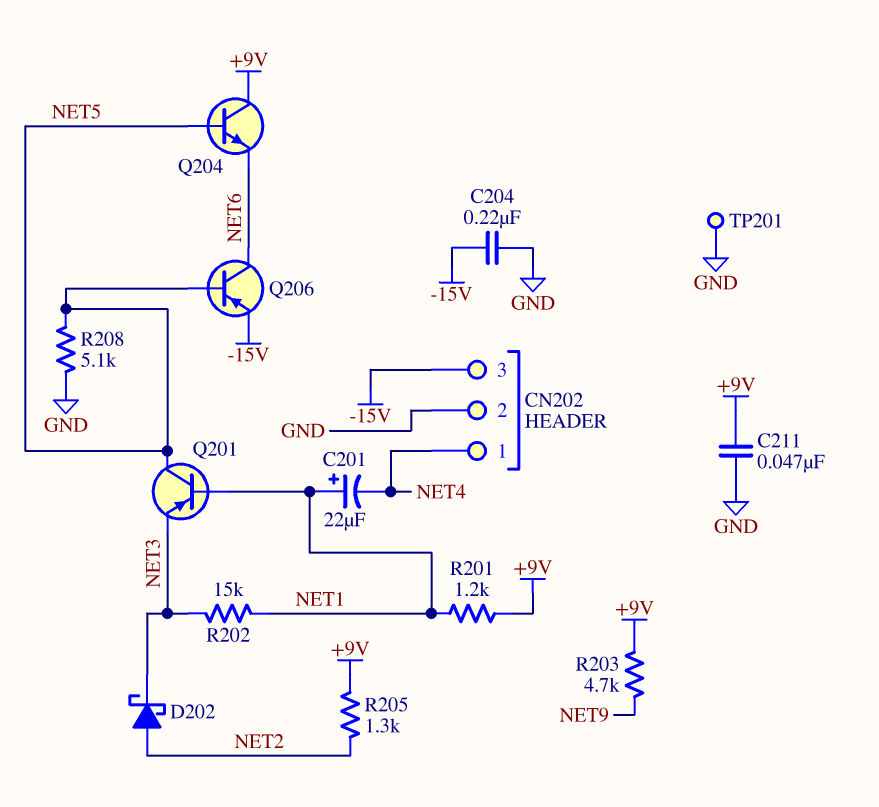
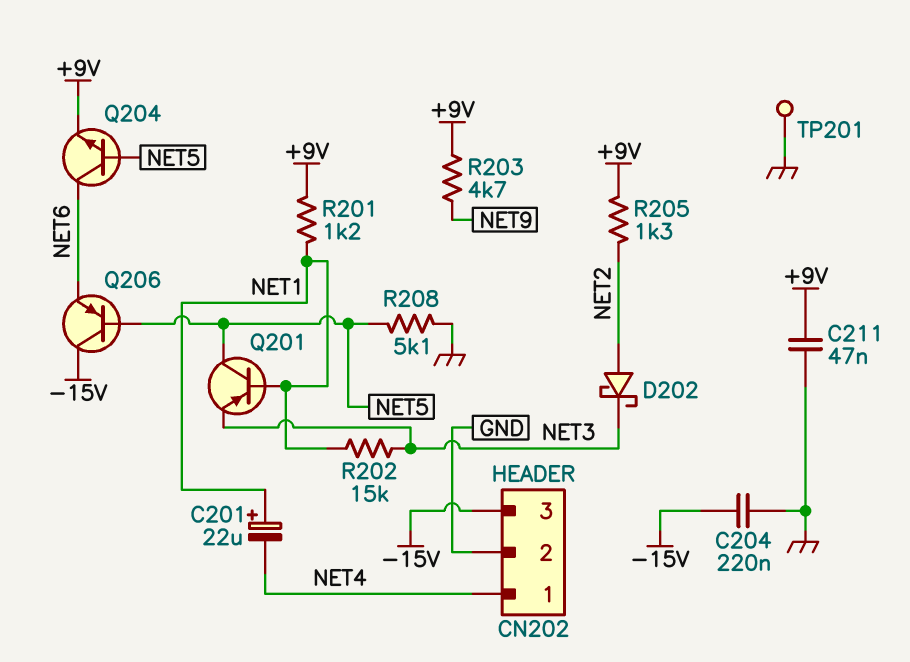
Q204: NPN (B NET5, C +9V, E NET6) -> NPN (B NET5, C NET6, E +9V)
Q206: PNP (B NET5, C NET6, E -15V) -> PNP (B NET5, C -15V, E NET6)

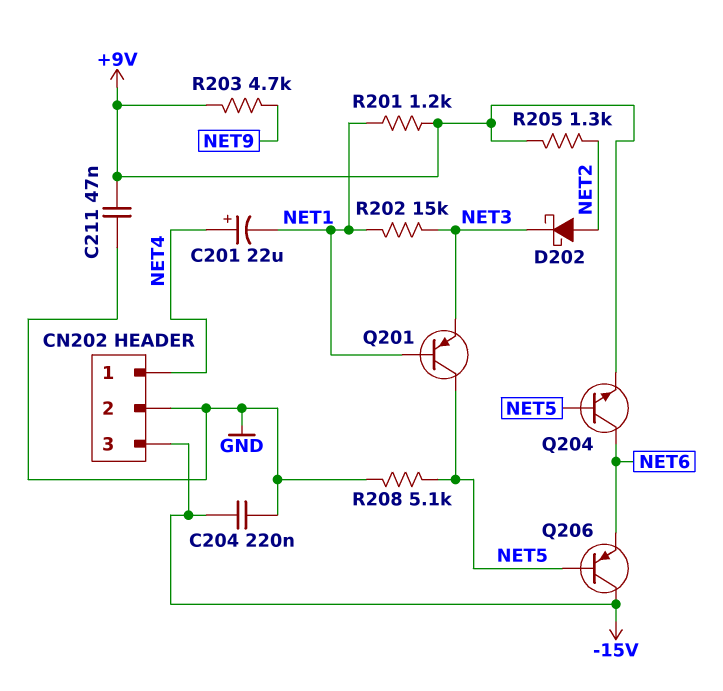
C201: 22uF (plus NET1, minus NET4) -> 22uF (plus NET4, minus NET1)
TP201: test point (GND) -> none

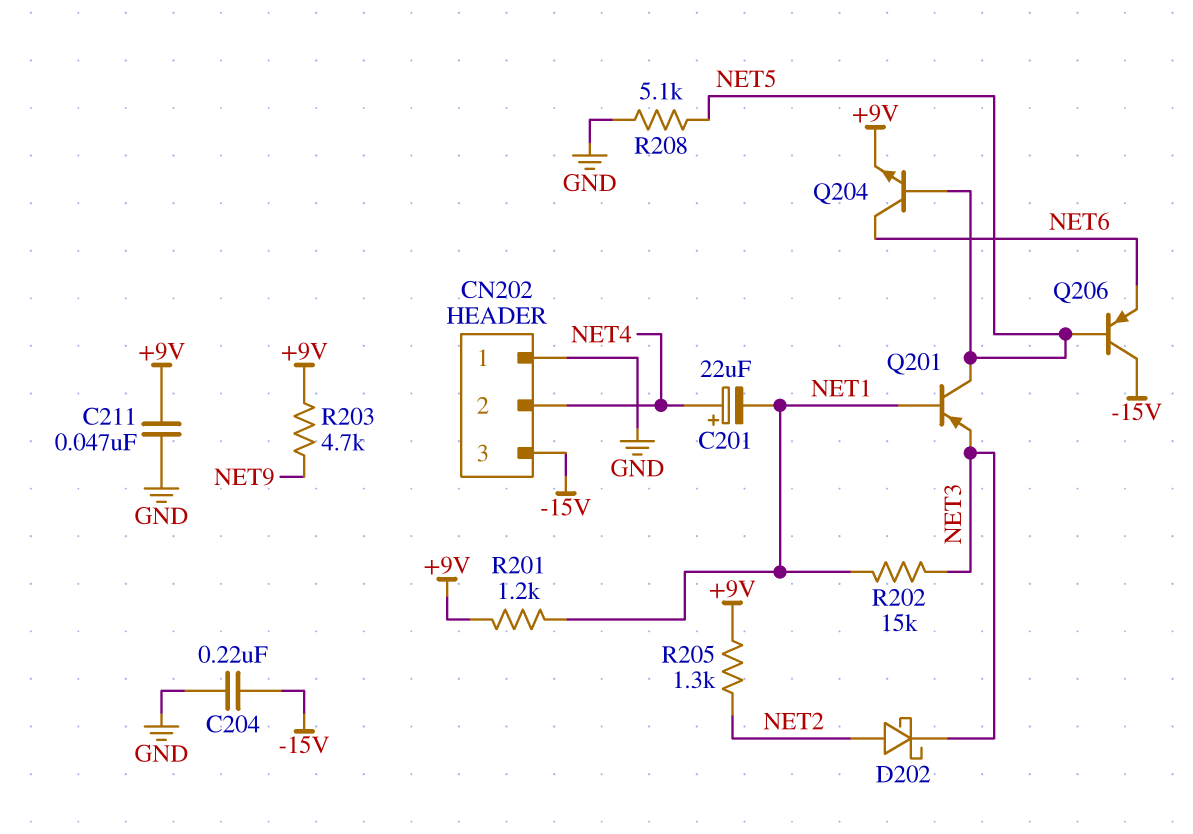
CN202 pin 1: NET4 -> GND
CN202 pin 2: GND -> NET4

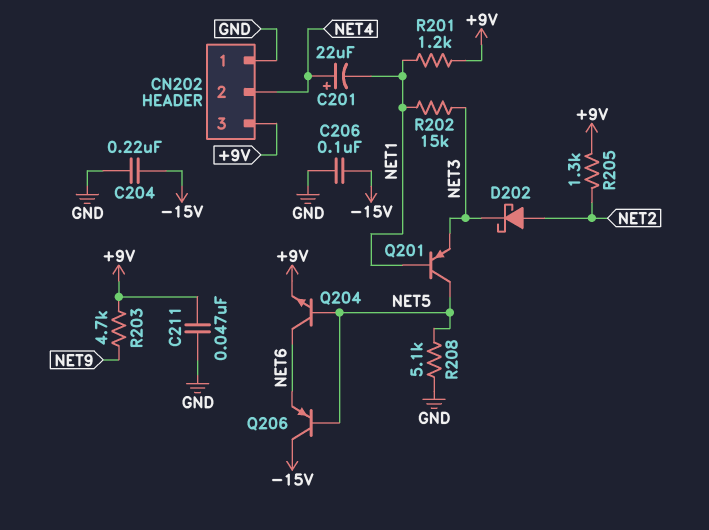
C206: none -> 100nF (-15V, GND)
CN202 pin 3: -15V -> +9V

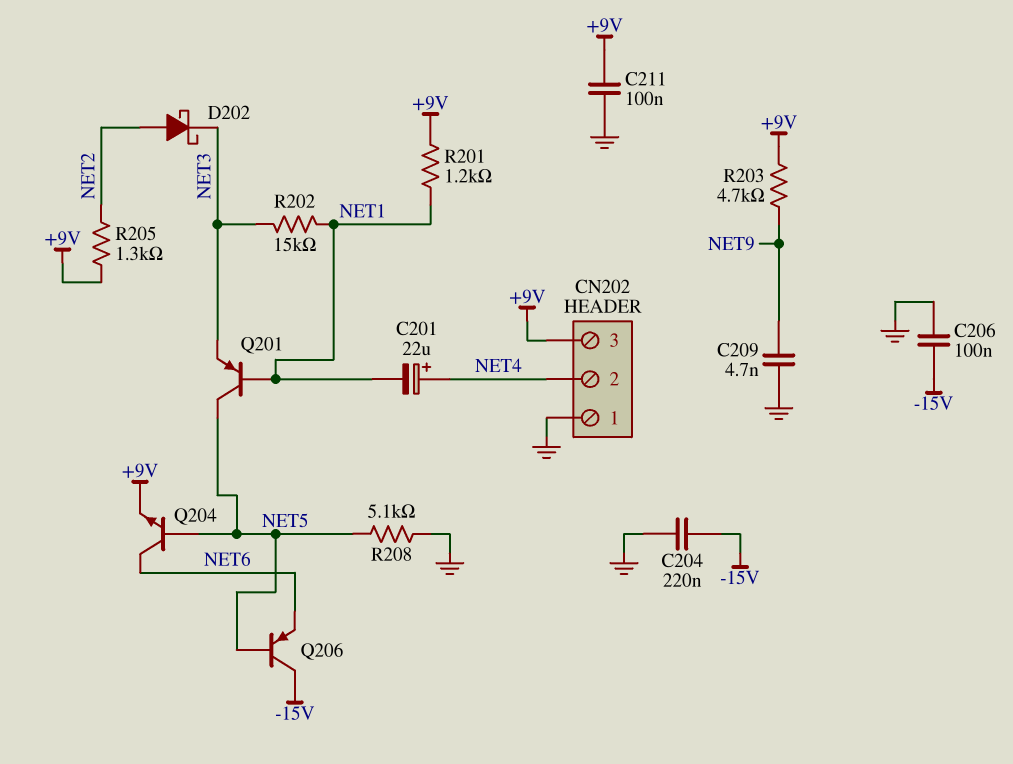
C209: none -> 4.7nF (GND, NET9)
C211: 47nF (+9V, GND) -> 100nF (+9V, GND)

